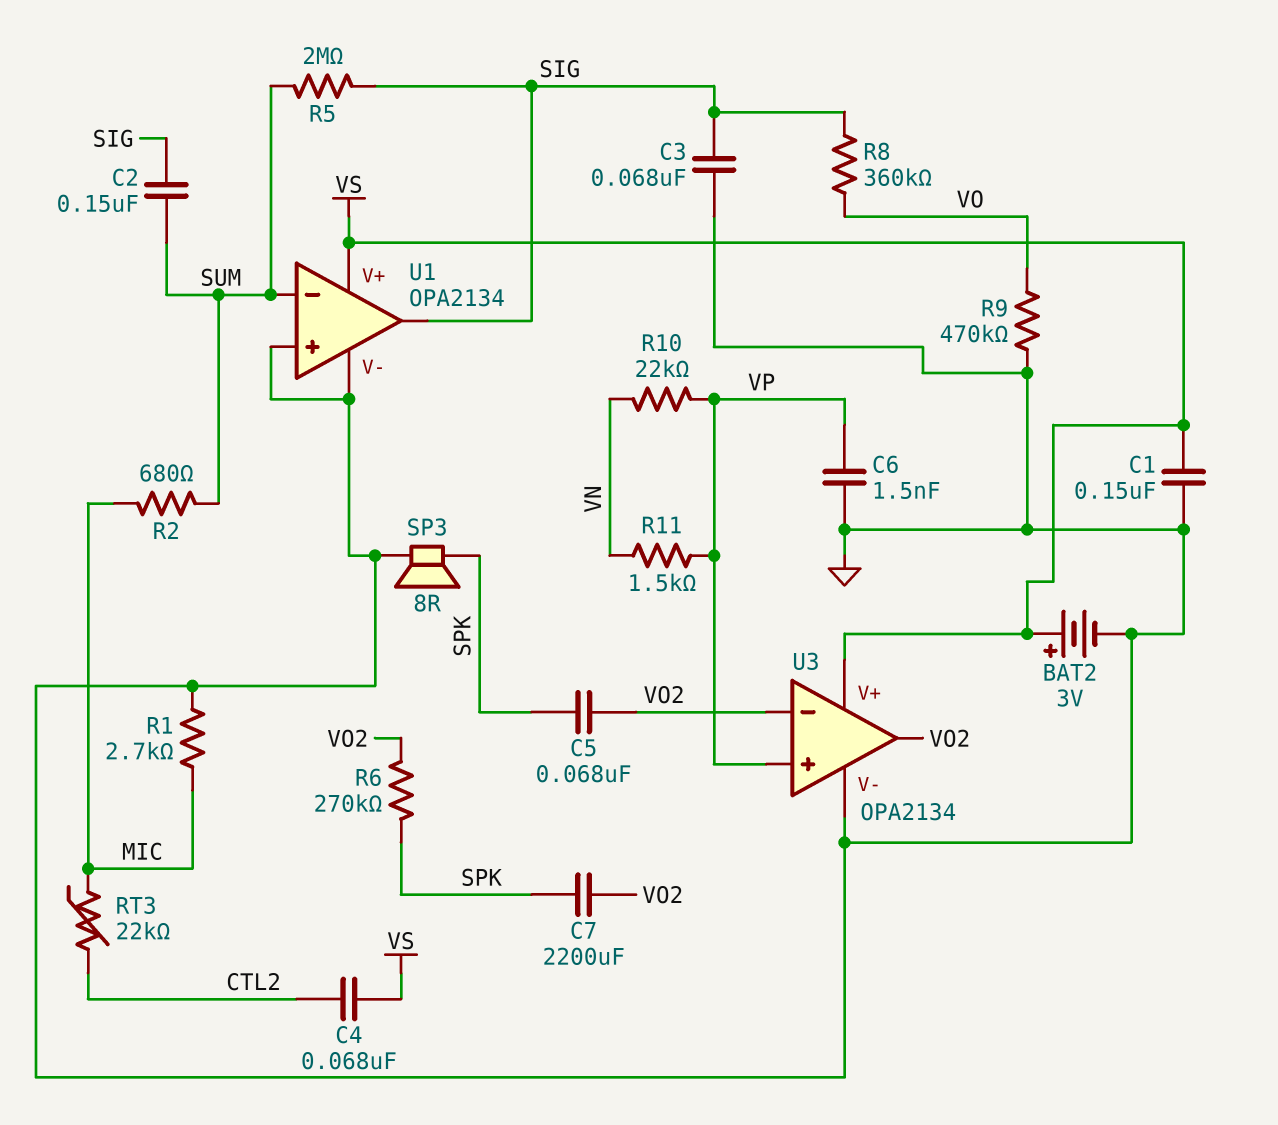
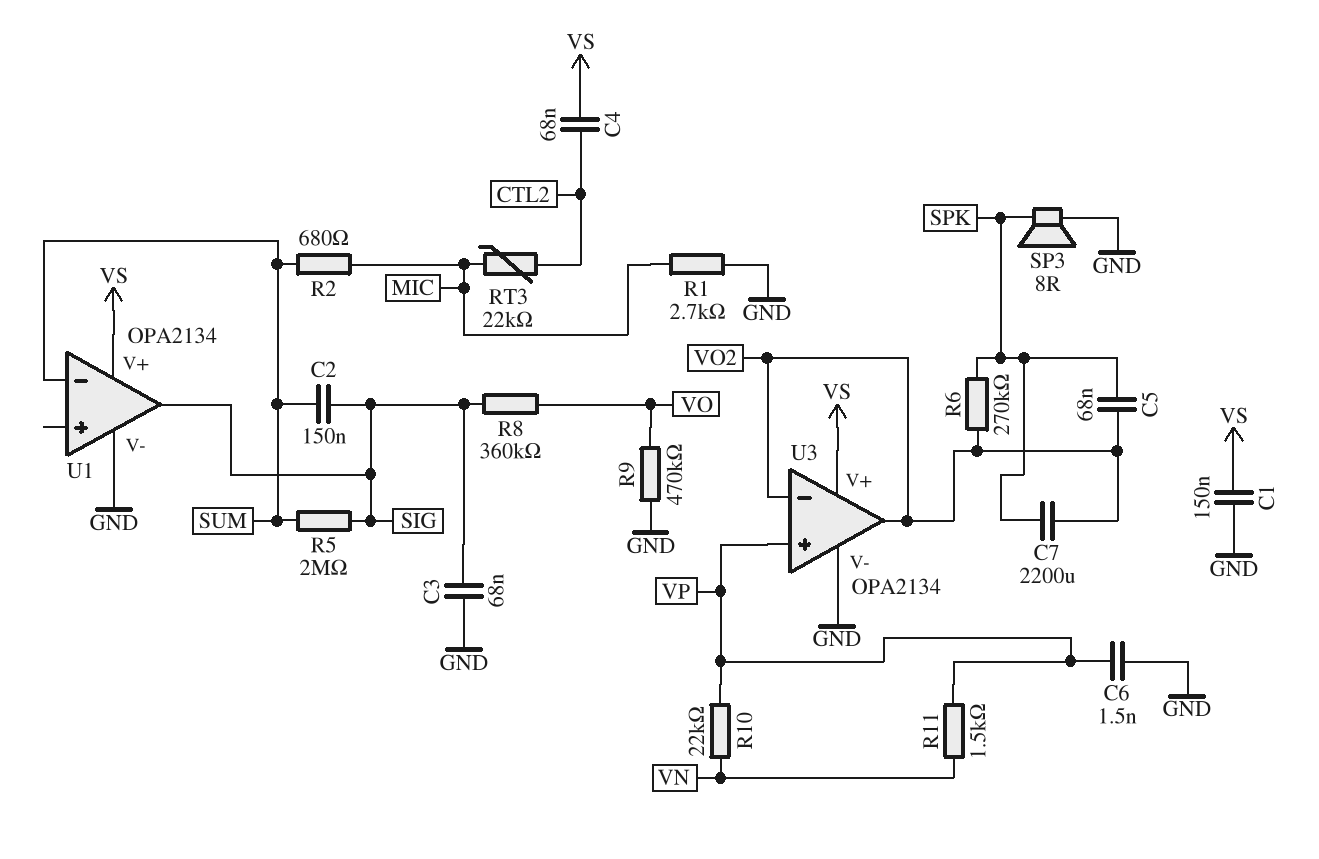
BAT2: 3V (plus VS, minus GND) -> none
U1 pin in+: GND -> none

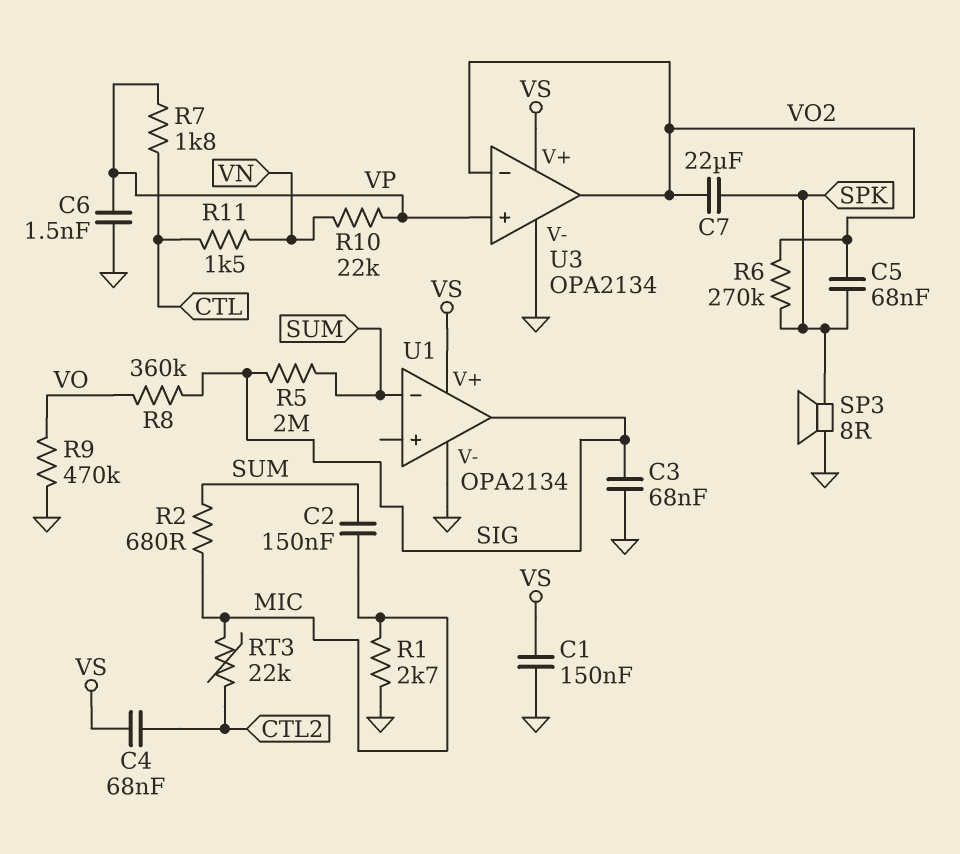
C2: 150nF (SIG, SUM) -> 150nF (MIC, SUM)
C7: 2200uF (SPK, VO2) -> 22uF (SPK, VO2)
R7: none -> 1.8k (CTL, VP)
R11: 1.5k (VN, VP) -> 1.5k (CTL, VN)

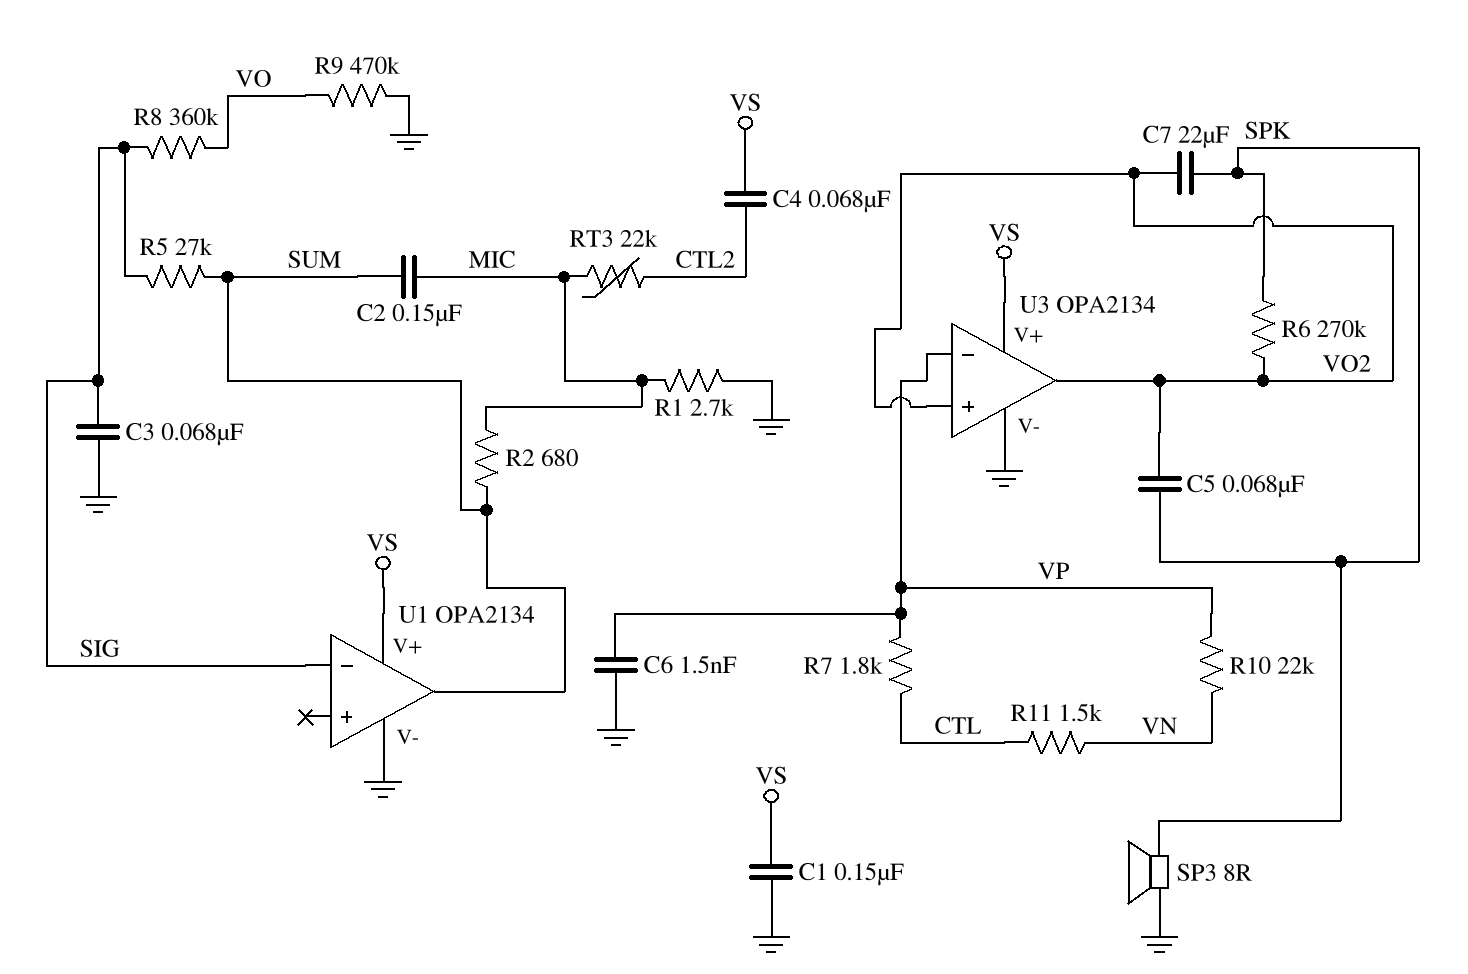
R5: 2M (SIG, SUM) -> 27k (SIG, SUM)
U1 pin in-: SUM -> SIG
U1 pin out: SIG -> SUM
U3 pin in+: VP -> VO2
U3 pin in-: VO2 -> VP

